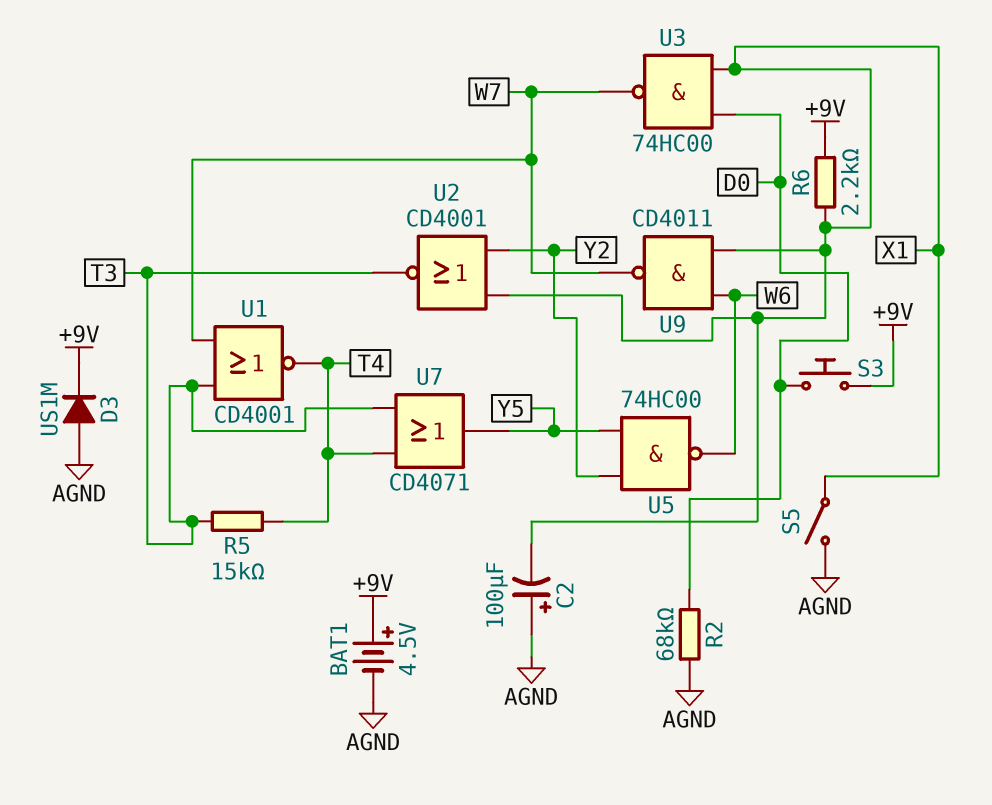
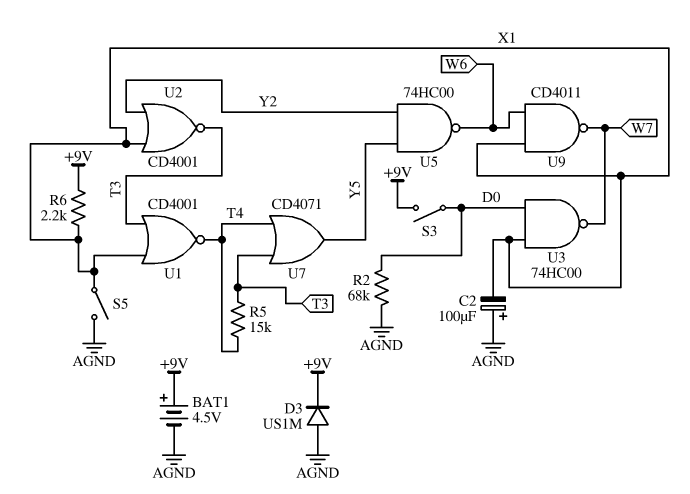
S3: button (+9V, D0) -> switch (+9V, D0)
U1: NOR CD4001 (in T3, in W7, out T4) -> NOR CD4001 (in T3, in X1, out T4)

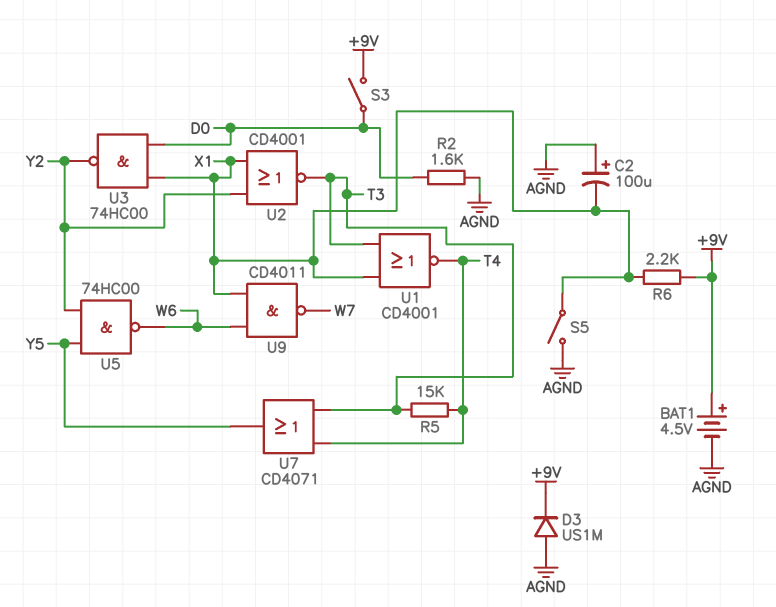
R2: 68k (AGND, D0) -> 1.6k (AGND, D0)
U3: NAND 74HC00 (in D0, in X1, out W7) -> NAND 74HC00 (in D0, in X1, out Y2)

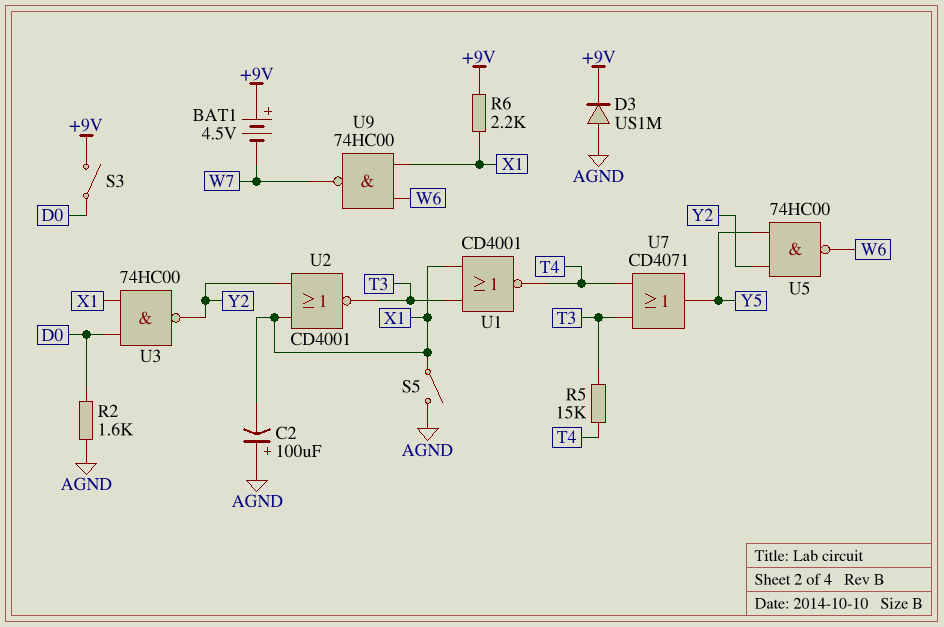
BAT1: 4.5V (plus +9V, minus AGND) -> 4.5V (plus +9V, minus W7)
U9: NAND CD4011 (in W6, in X1, out W7) -> NAND 74HC00 (in W6, in X1, out W7)

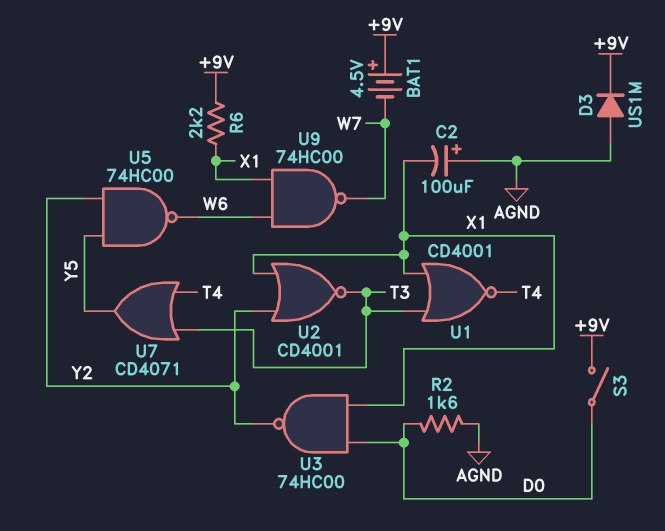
R5: 15k (T3, T4) -> none
S5: switch (AGND, X1) -> none

